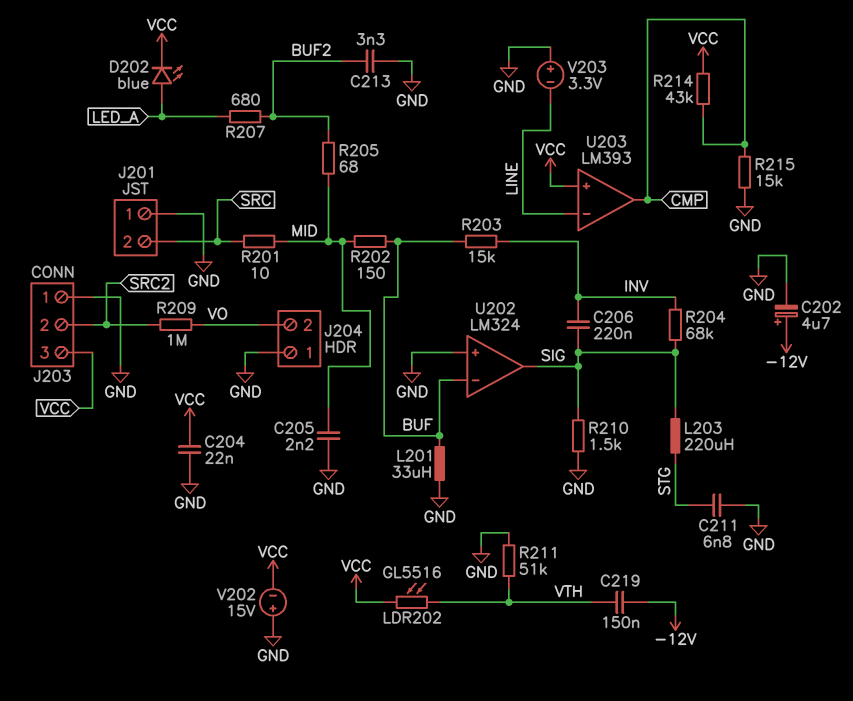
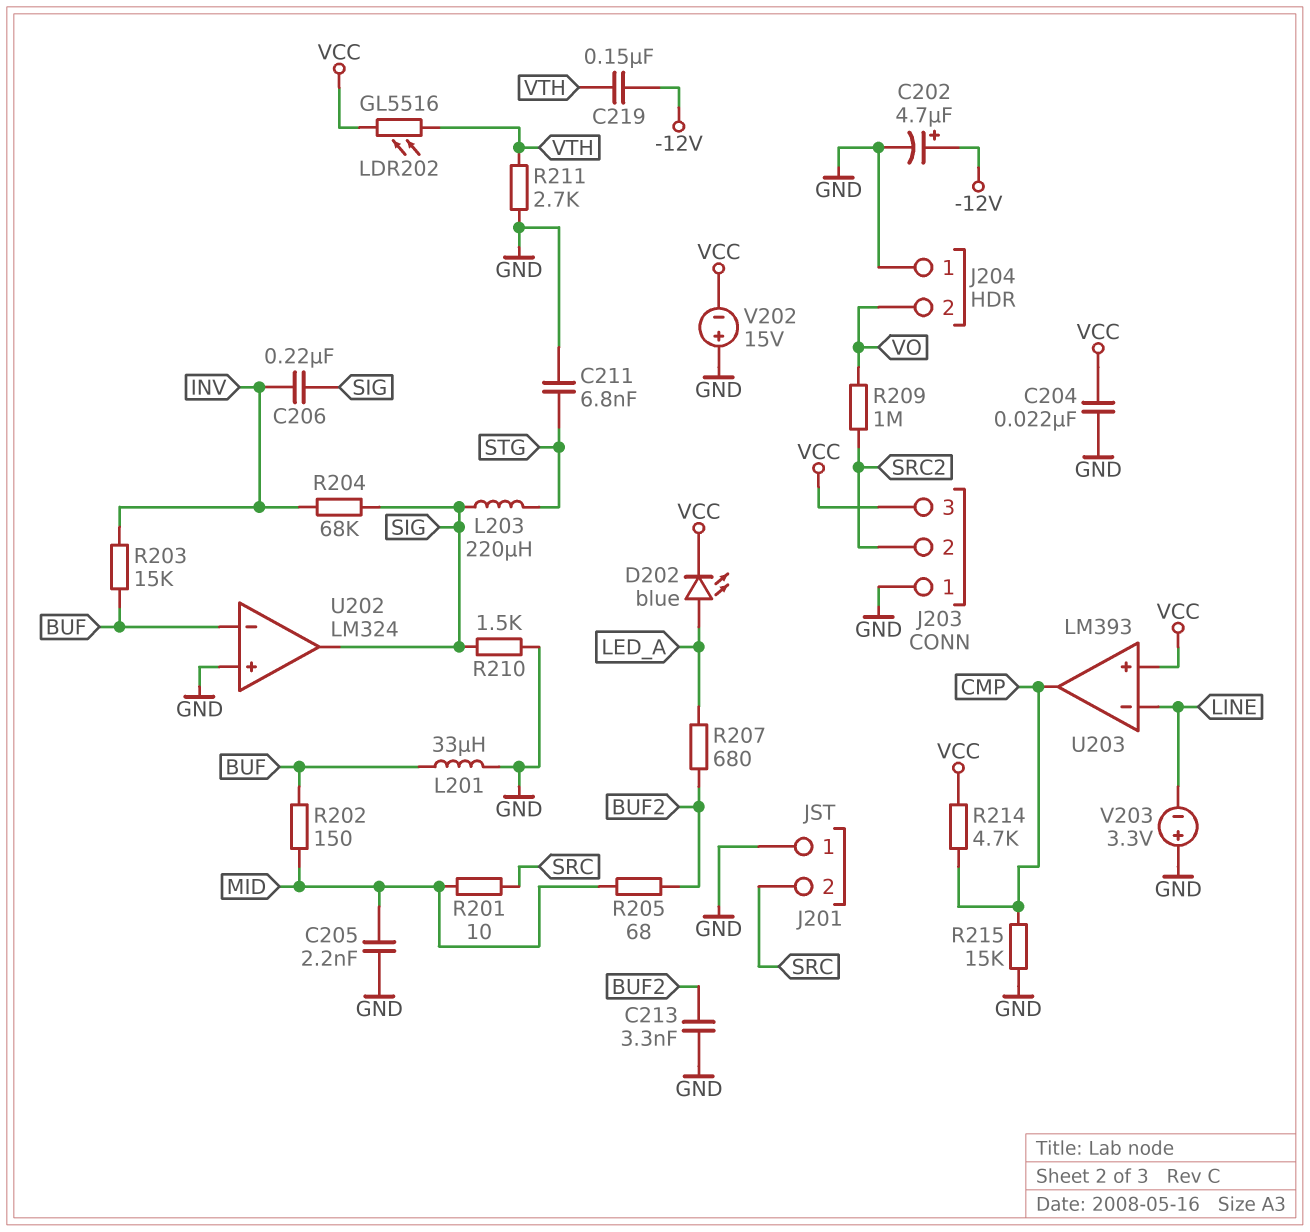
R211: 51k (GND, VTH) -> 2.7k (GND, VTH)
R214: 43k (CMP, VCC) -> 4.7k (CMP, VCC)

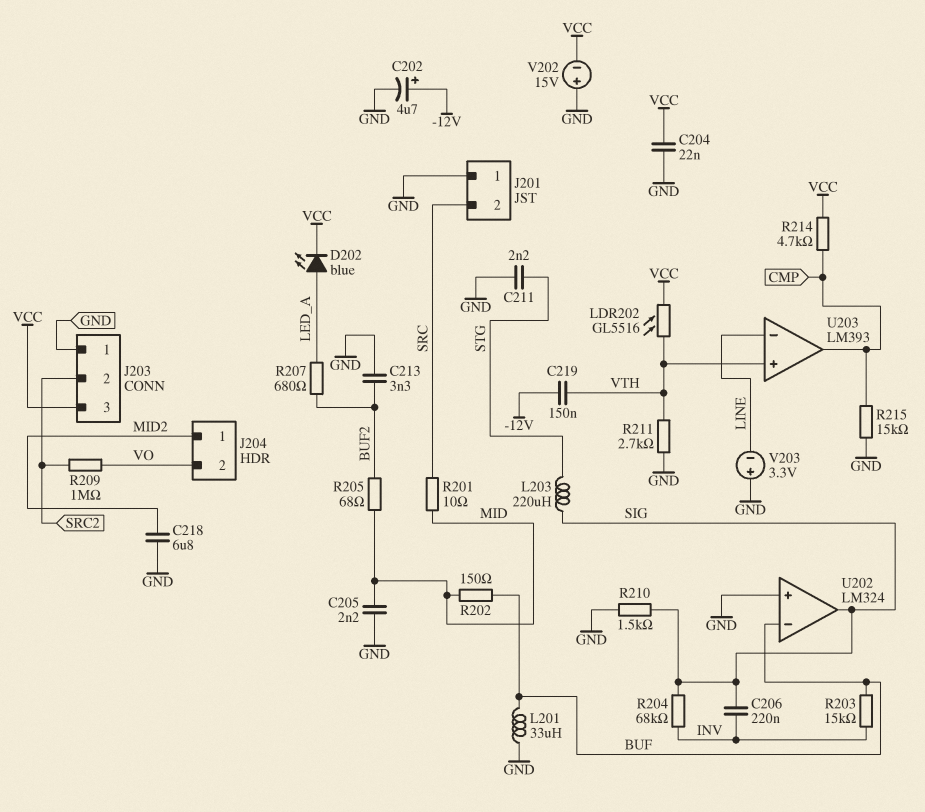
C211: 6.8nF (GND, STG) -> 2.2nF (GND, STG)
C218: none -> 6.8uF (GND, MID2)
J204 pin 1: GND -> MID2
U203 pin in+: VCC -> VTH

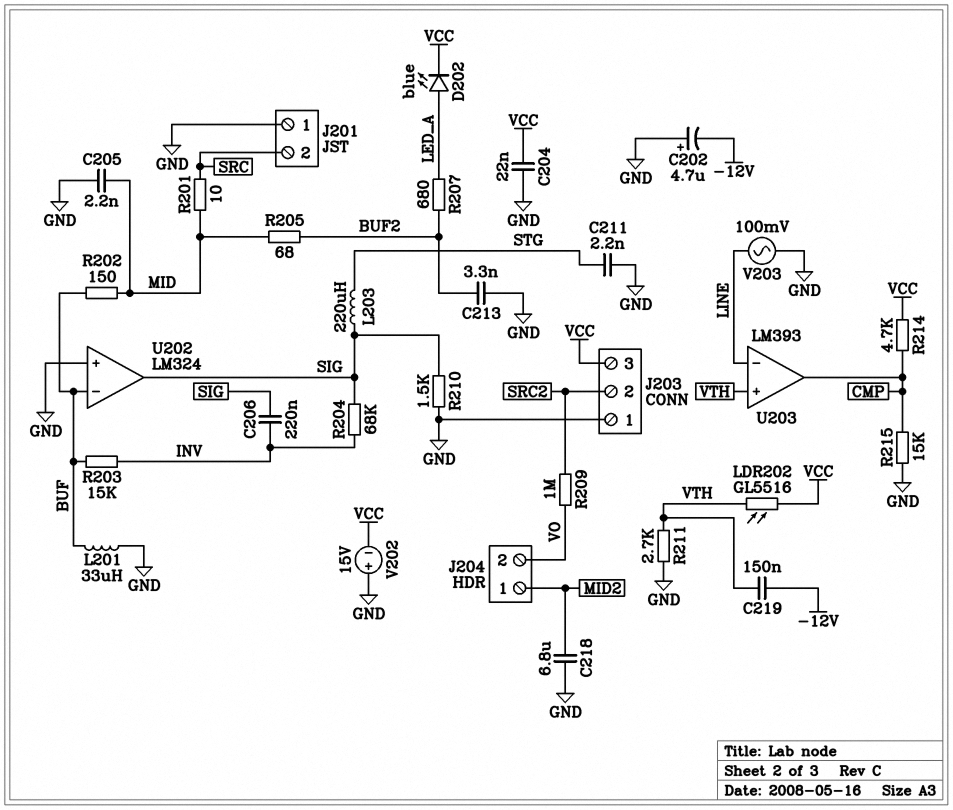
C202: 4.7uF (plus -12V, minus GND) -> 4.7uF (plus GND, minus -12V)
V203: 3.3V (plus GND, minus LINE) -> AC 100mV (GND, LINE)

